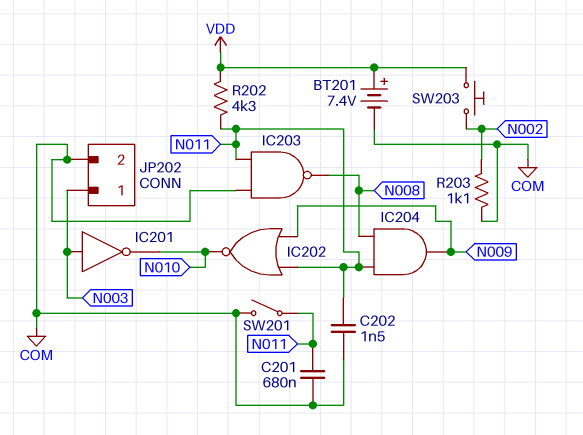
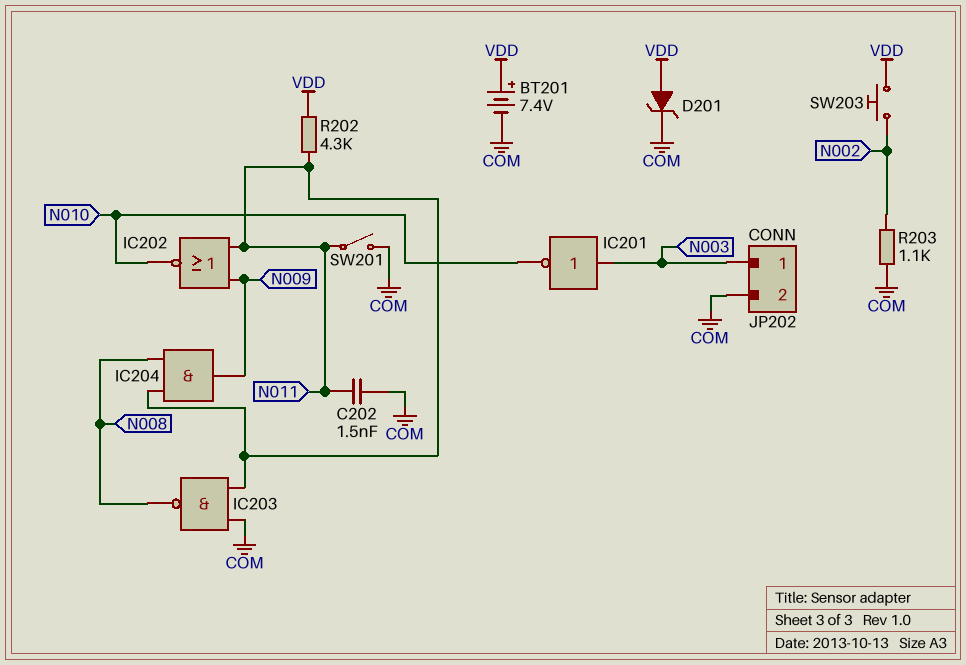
C201: 680nF (COM, N011) -> none
D201: none -> zener (A VDD, K COM)

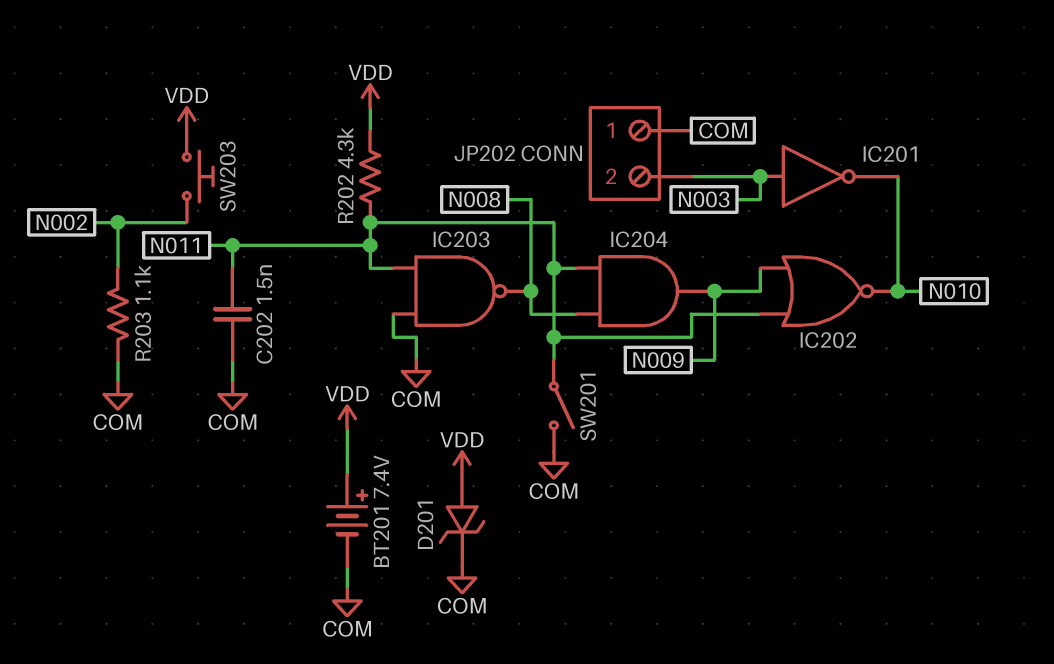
JP202 pin 1: N003 -> COM
JP202 pin 2: COM -> N003

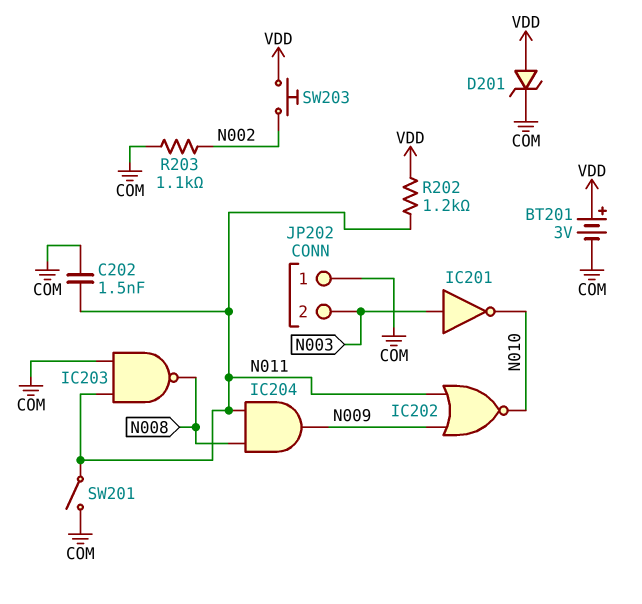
BT201: 7.4V (plus VDD, minus COM) -> 3V (plus VDD, minus COM)
R202: 4.3k (N011, VDD) -> 1.2k (N011, VDD)

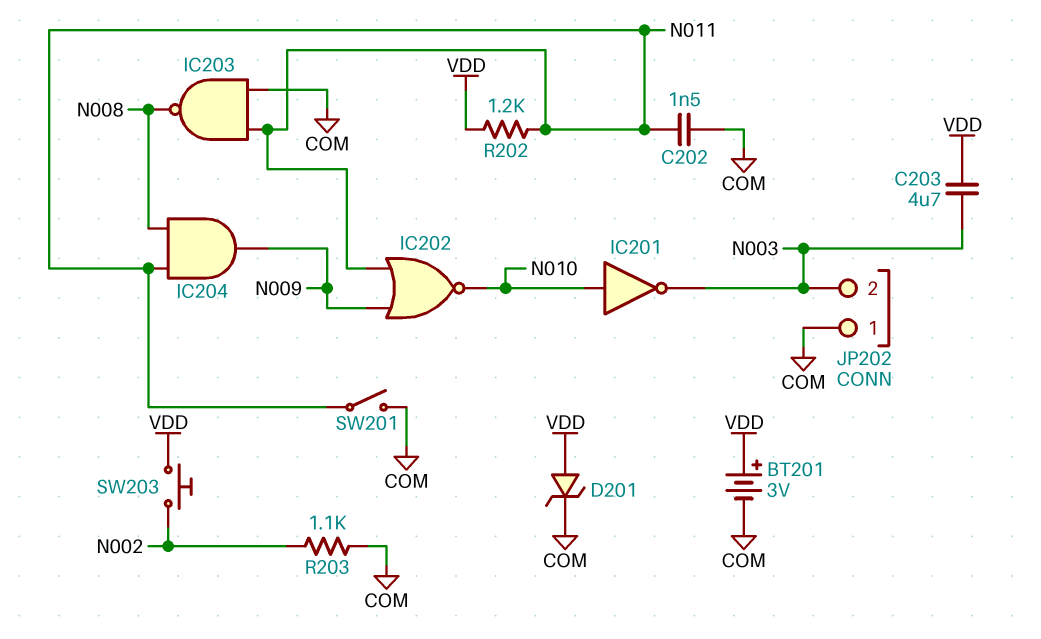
C203: none -> 4.7uF (N003, VDD)
IC201: NOT (in N003, out N010) -> NOT (in N010, out N003)

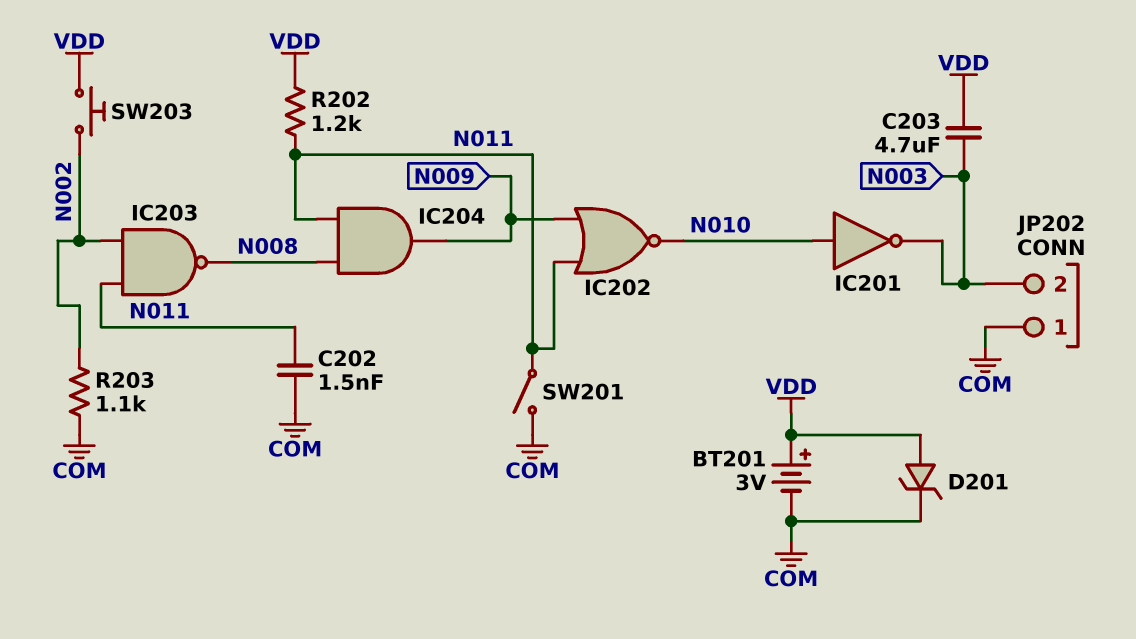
IC203: NAND (in COM, in N011, out N008) -> NAND (in N002, in N011, out N008)

